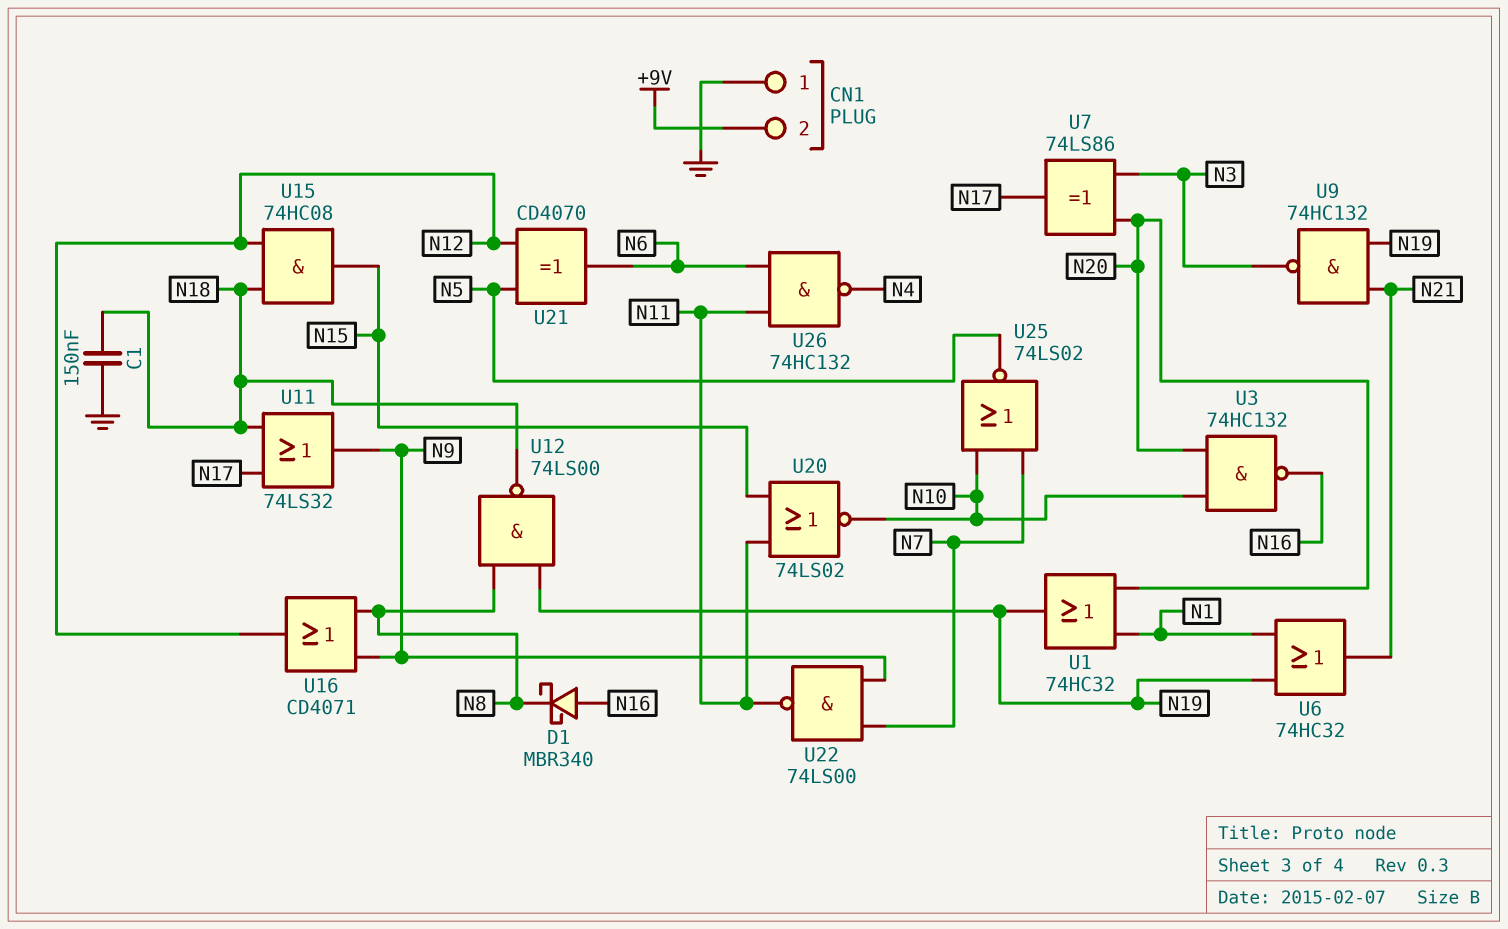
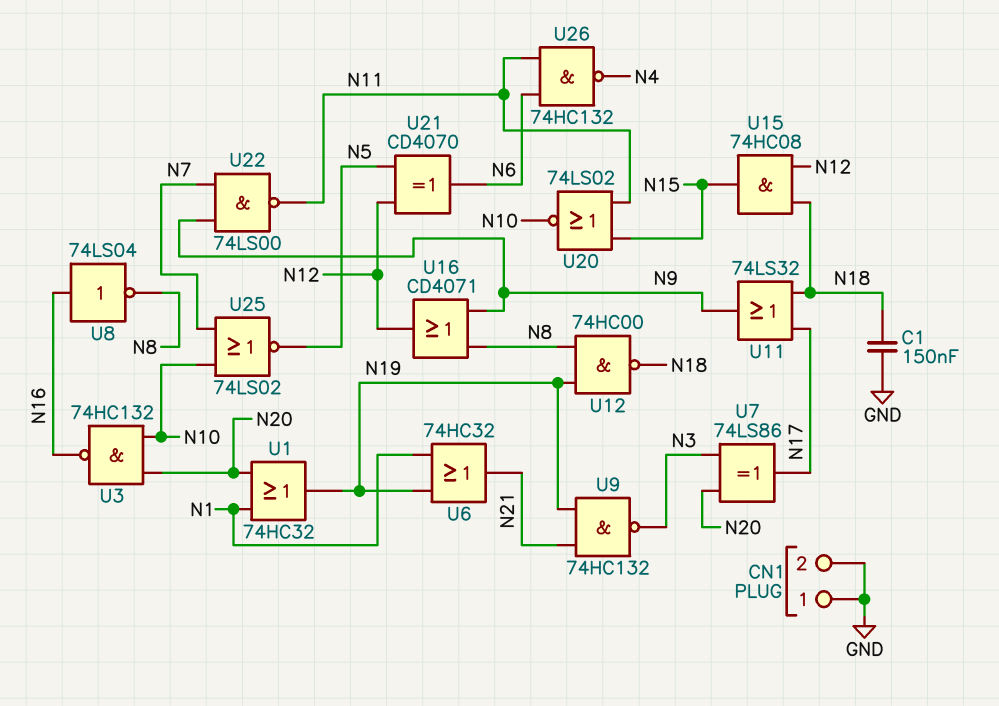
CN1 pin 2: +9V -> GND
D1: schottky MBR340 (A N16, K N8) -> none
U8: none -> NOT 74LS04 (in N16, out N8)
U12: NAND 74LS00 (in N8, in N19, out N18) -> NAND 74HC00 (in N8, in N19, out N18)

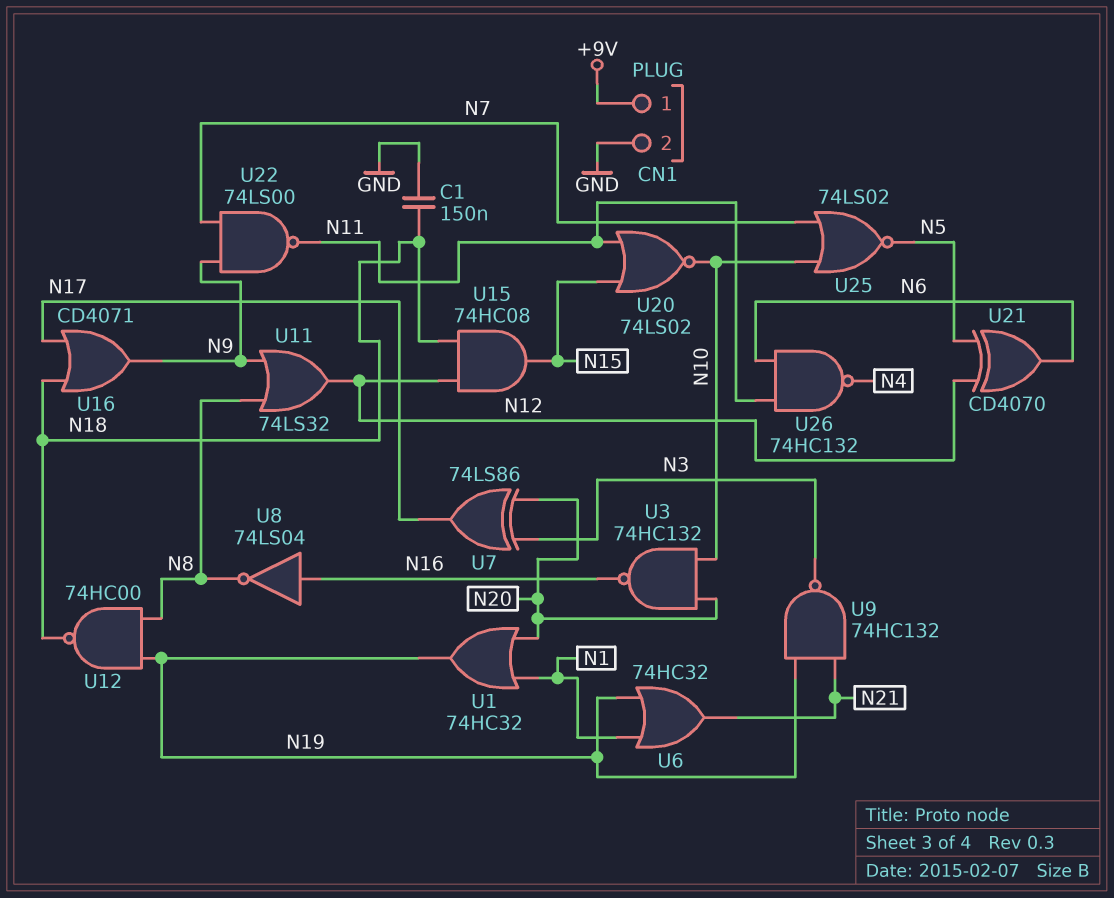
CN1 pin 1: GND -> +9V
U11: OR 74LS32 (in N17, in N18, out N9) -> OR 74LS32 (in N8, in N9, out N12)
U16: OR CD4071 (in N8, in N9, out N12) -> OR CD4071 (in N17, in N18, out N9)

